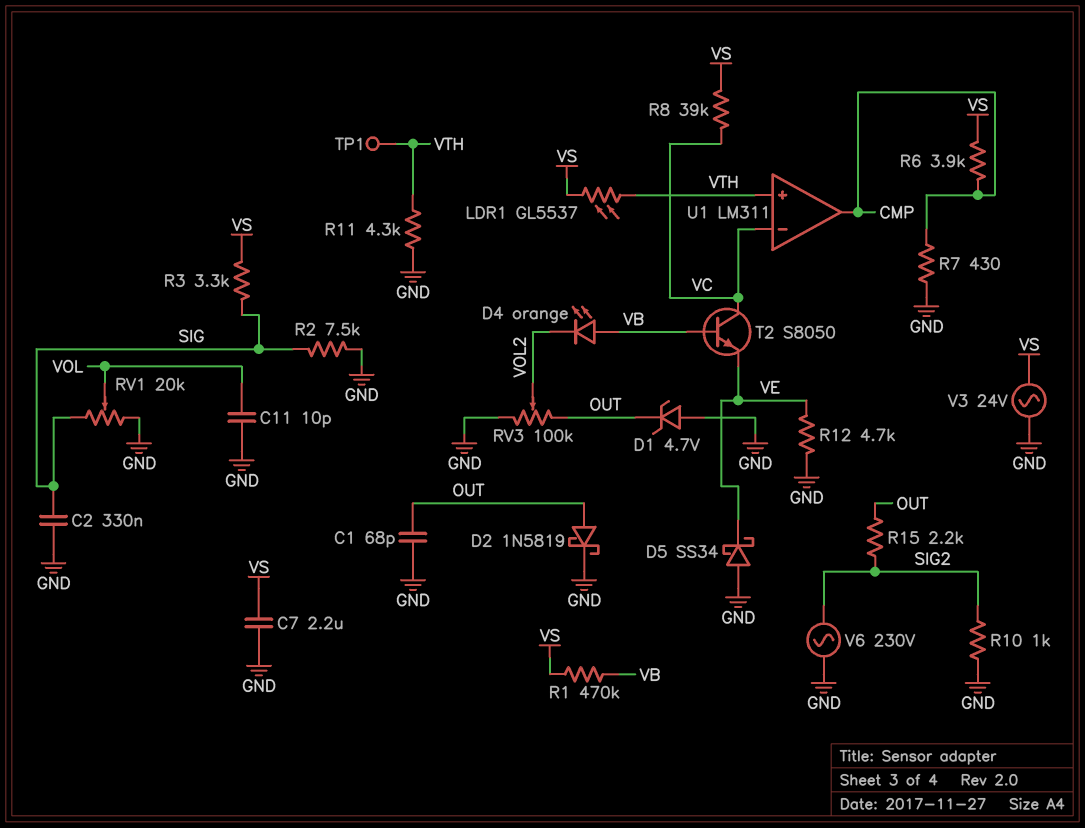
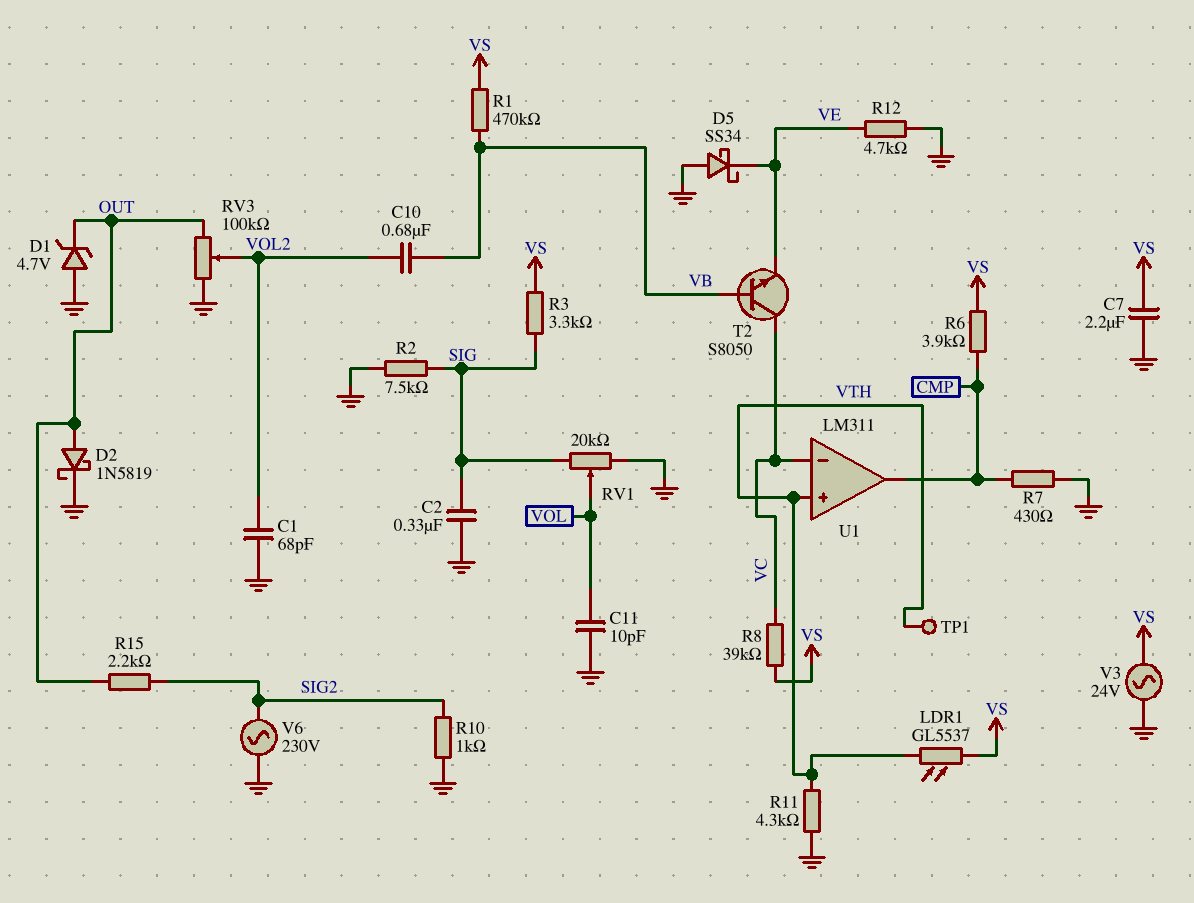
C1: 68pF (GND, OUT) -> 68pF (GND, VOL2)
C10: none -> 680nF (VB, VOL2)
D4: LED orange (A VB, K VOL2) -> none

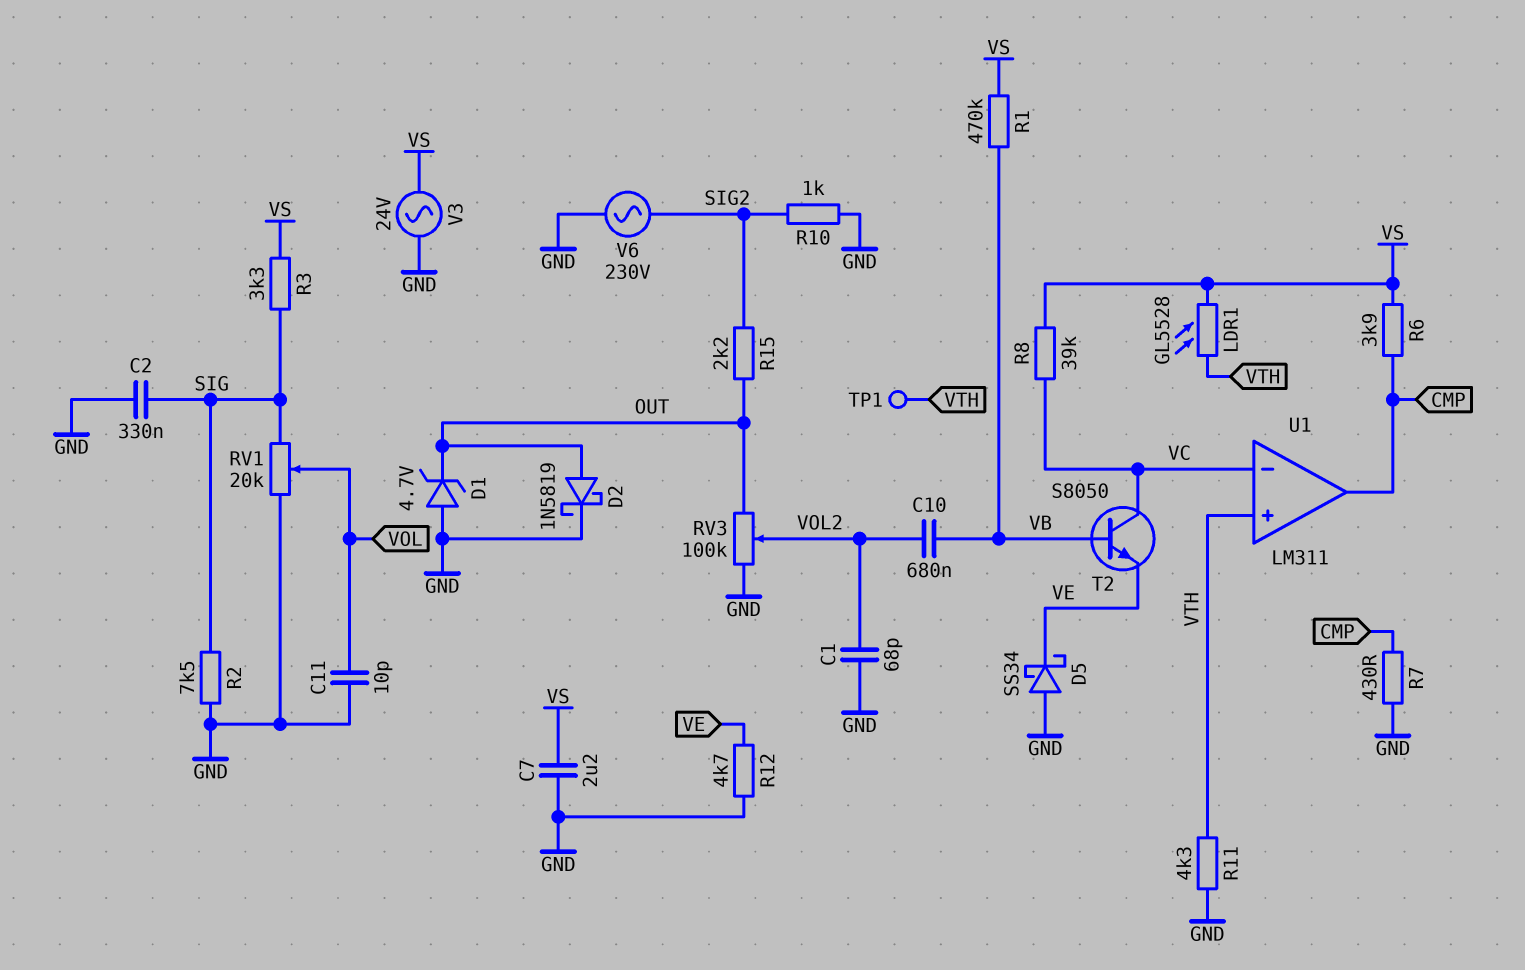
LDR1: GL5537 (VS, VTH) -> GL5528 (VS, VTH)

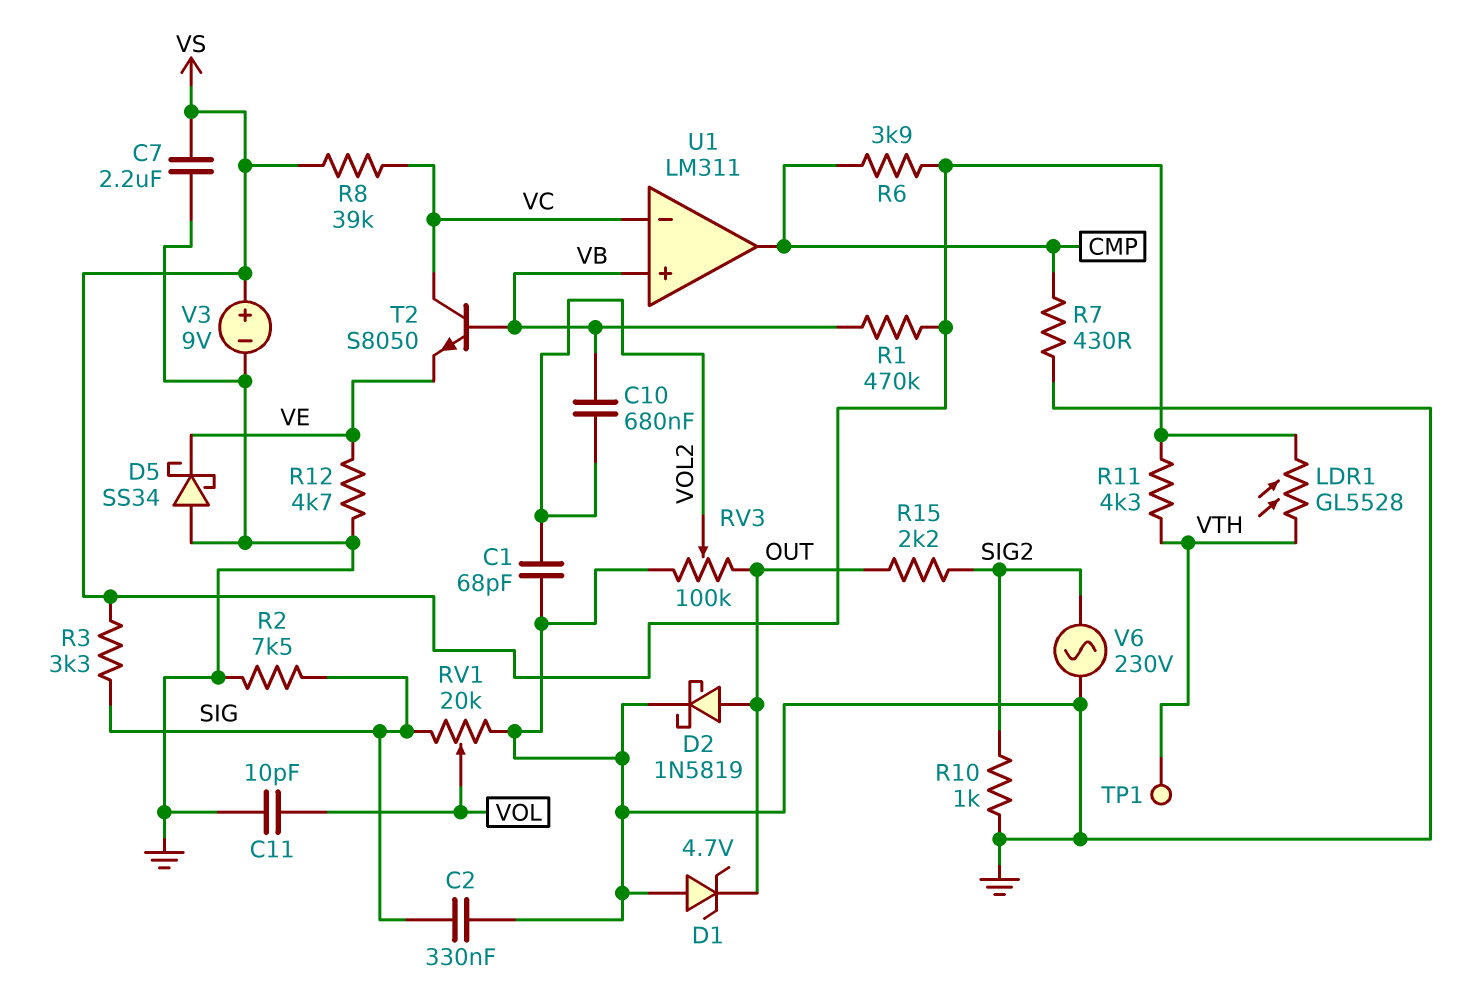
R11: 4.3k (GND, VTH) -> 4.3k (VS, VTH)
U1 pin in+: VTH -> VB
V3: AC 24V (GND, VS) -> 9V (plus VS, minus GND)

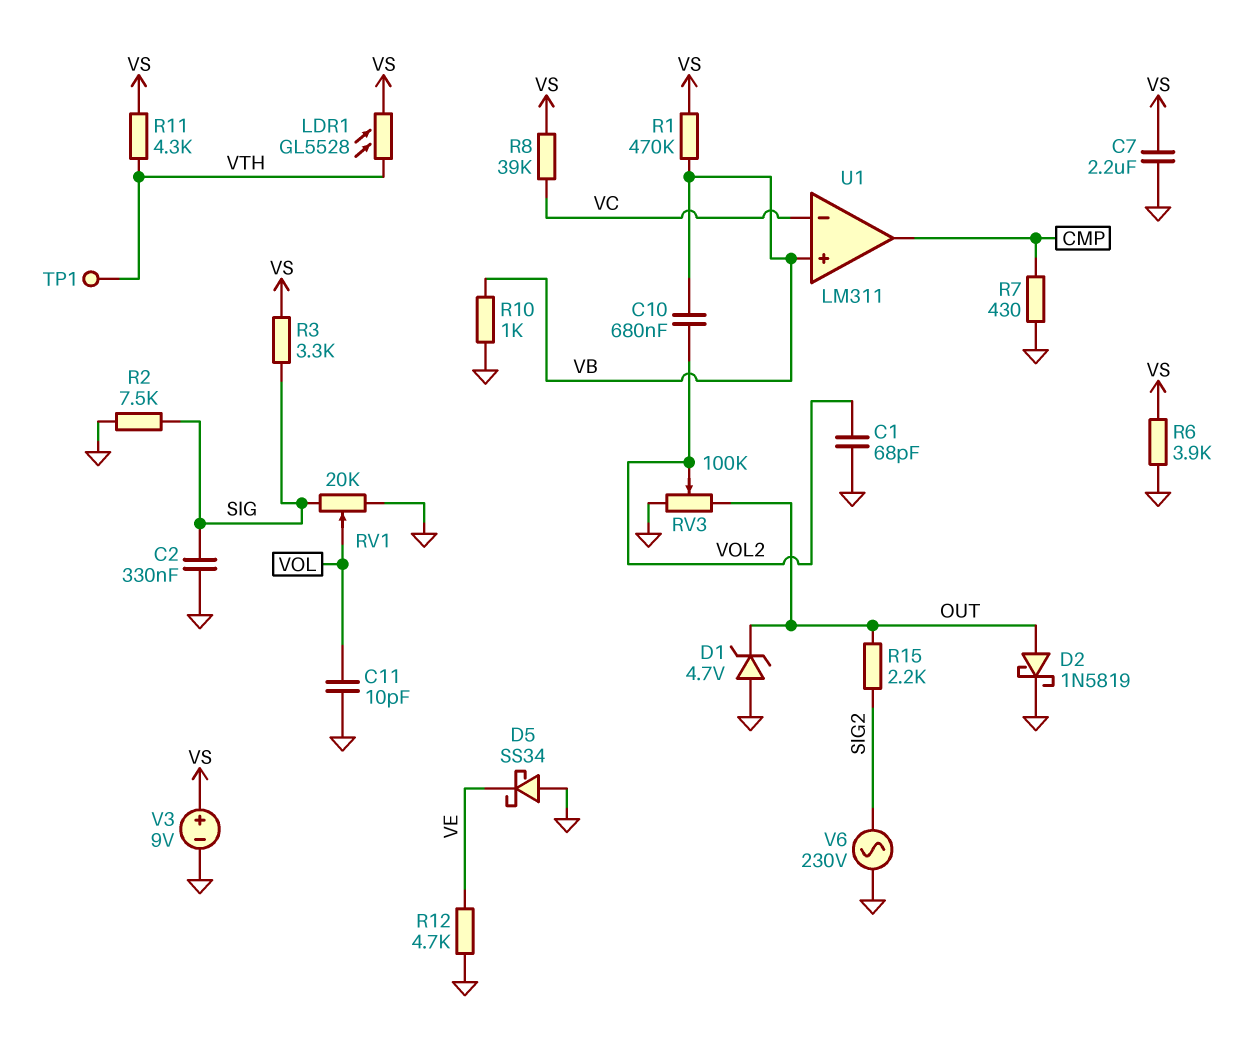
R6: 3.9k (CMP, VS) -> 3.9k (GND, VS)
R10: 1k (GND, SIG2) -> 1k (GND, VB)
T2: NPN S8050 (B VB, C VC, E VE) -> none

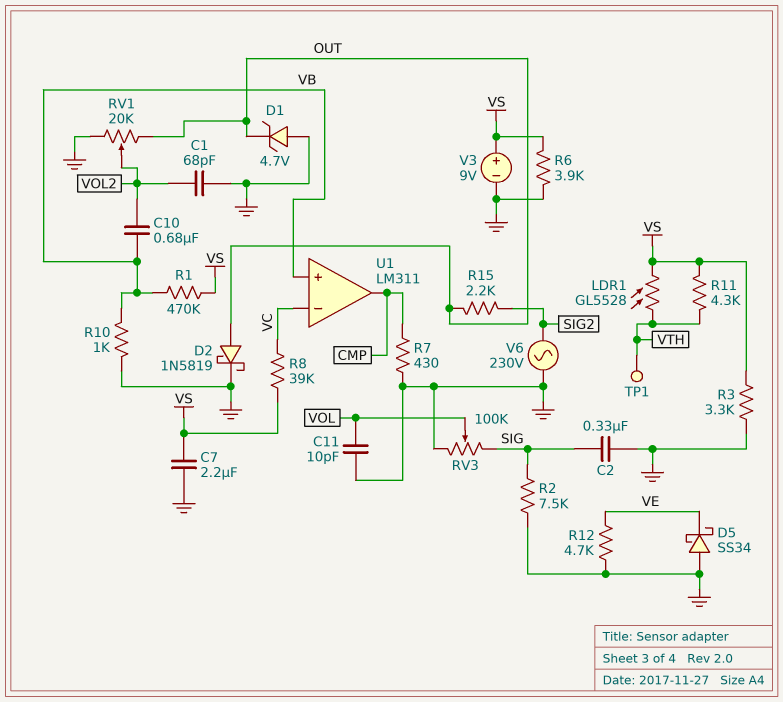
R3: 3.3k (SIG, VS) -> 3.3k (GND, VS)
RV1: 20k (GND, SIG, wiper VOL) -> 20k (GND, OUT, wiper VOL2)
RV3: 100k (GND, OUT, wiper VOL2) -> 100k (GND, SIG, wiper VOL)

